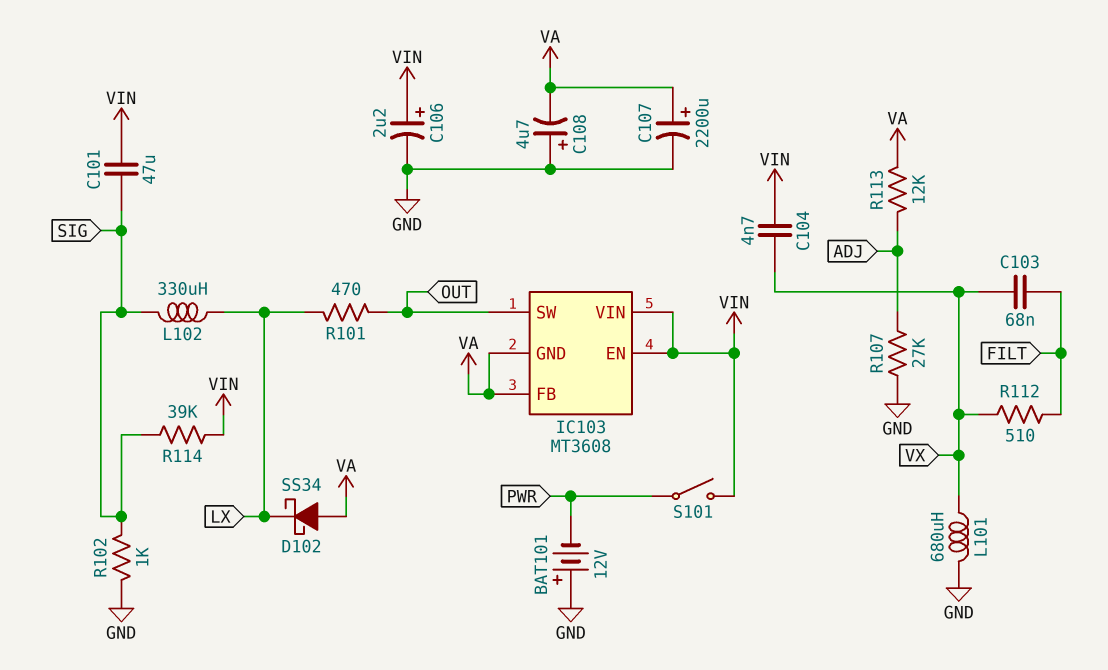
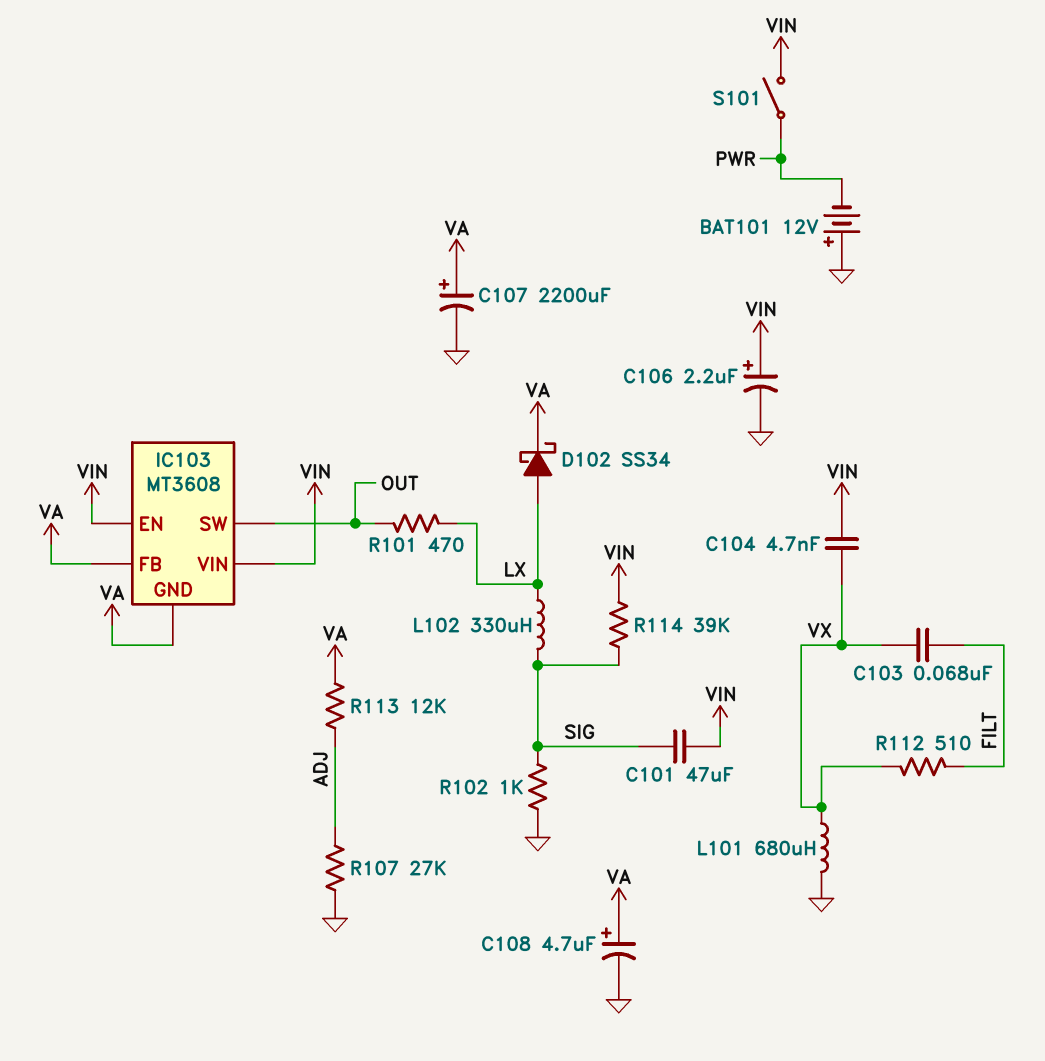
C108: 4.7uF (plus GND, minus VA) -> 4.7uF (plus VA, minus GND)
D102: schottky SS34 (A VA, K LX) -> schottky SS34 (A LX, K VA)

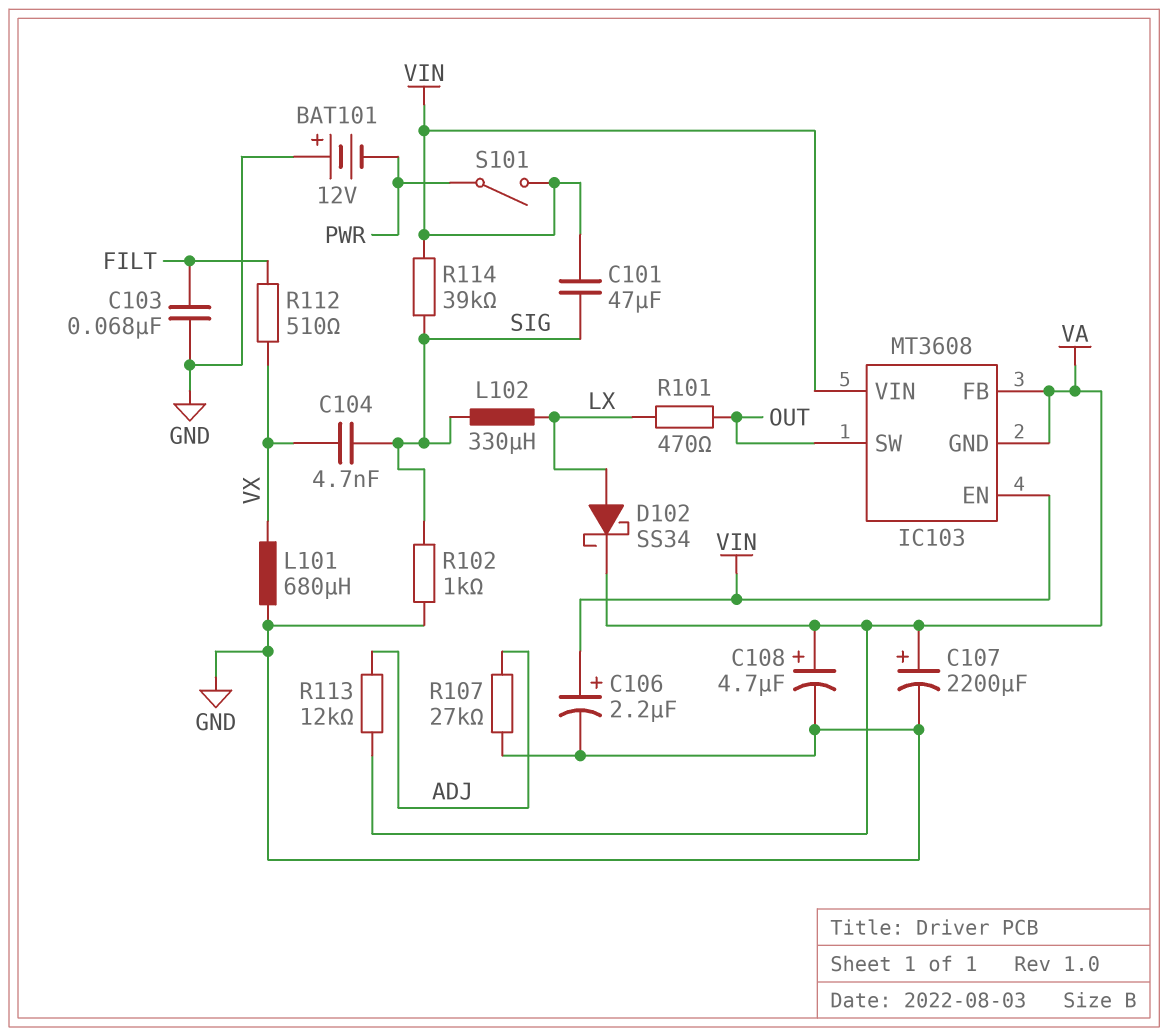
C103: 68nF (FILT, VX) -> 68nF (FILT, GND)
C104: 4.7nF (VIN, VX) -> 4.7nF (SIG, VX)

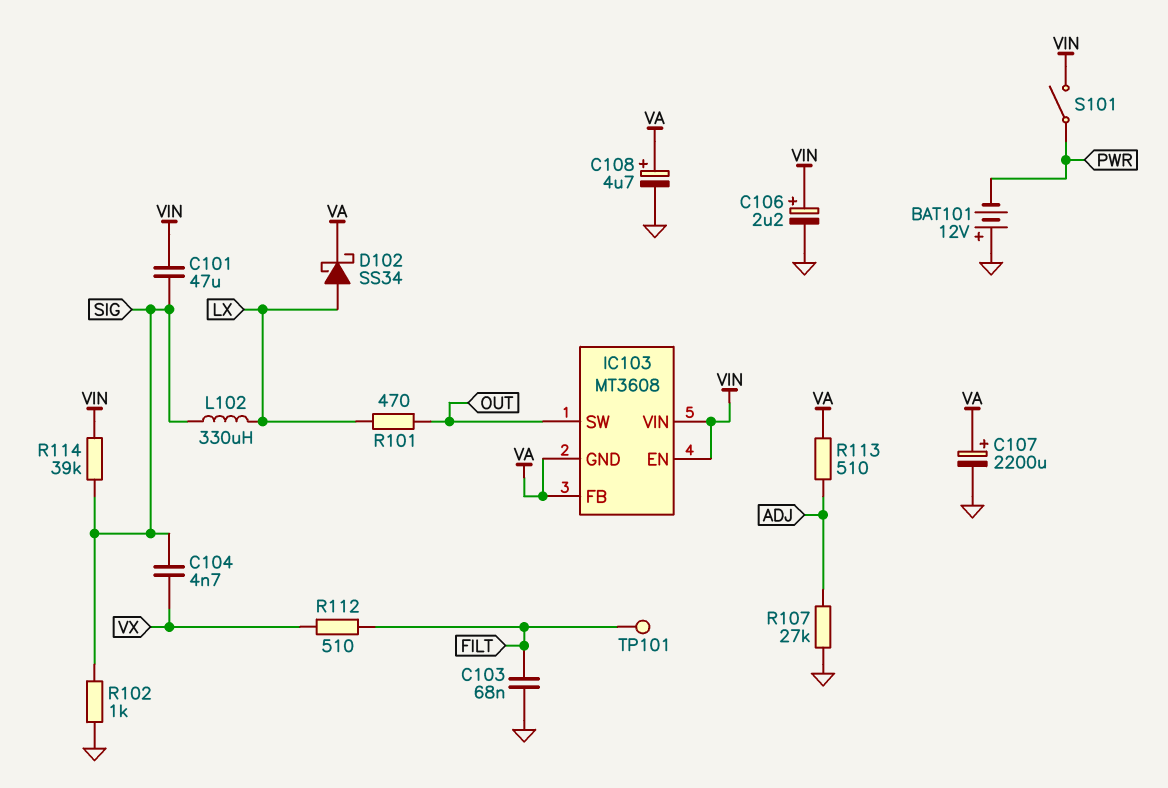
L101: 680uH (GND, VX) -> none
R113: 12k (ADJ, VA) -> 510 (ADJ, VA)
TP101: none -> test point (FILT)

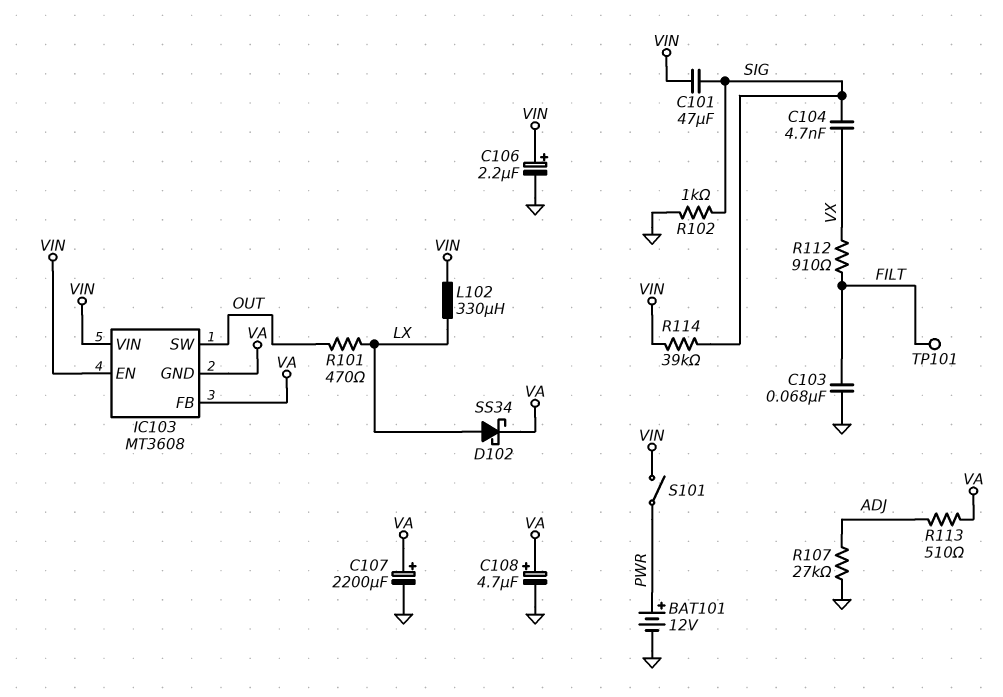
BAT101: 12V (plus GND, minus PWR) -> 12V (plus PWR, minus GND)
L102: 330uH (LX, SIG) -> 330uH (LX, VIN)
R112: 510 (FILT, VX) -> 910 (FILT, VX)

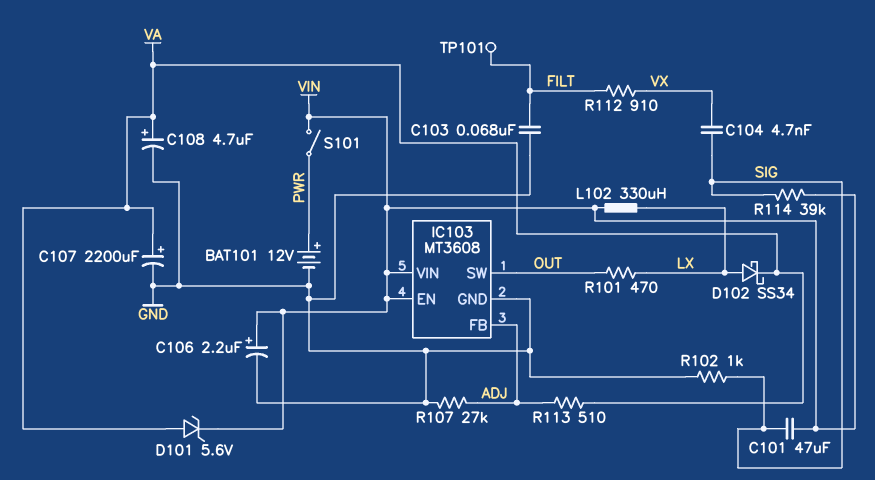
D101: none -> zener 5.6V (A VA, K VIN)
IC103 pin FB: VA -> ADJ
IC103 pin GND: VA -> GND

